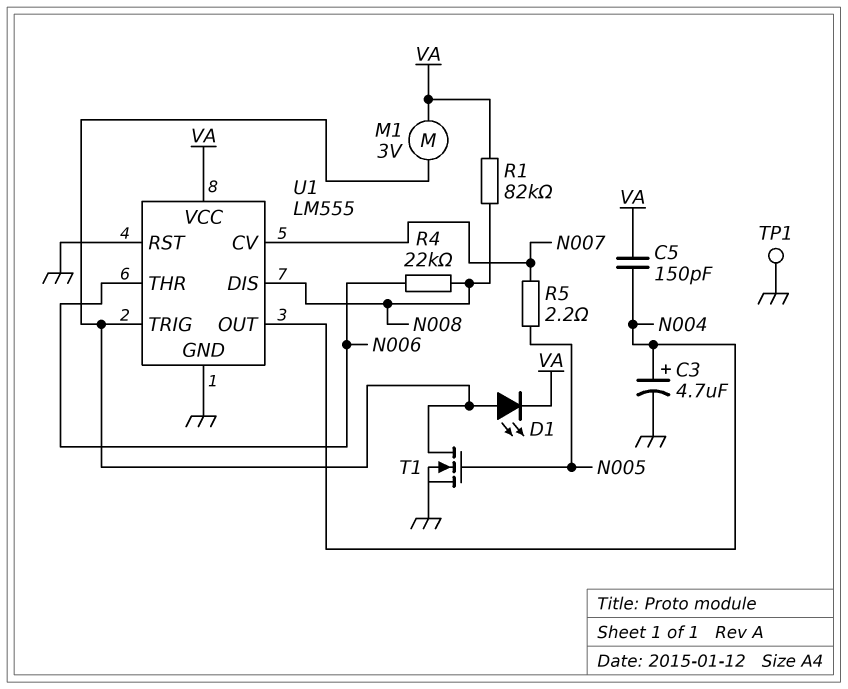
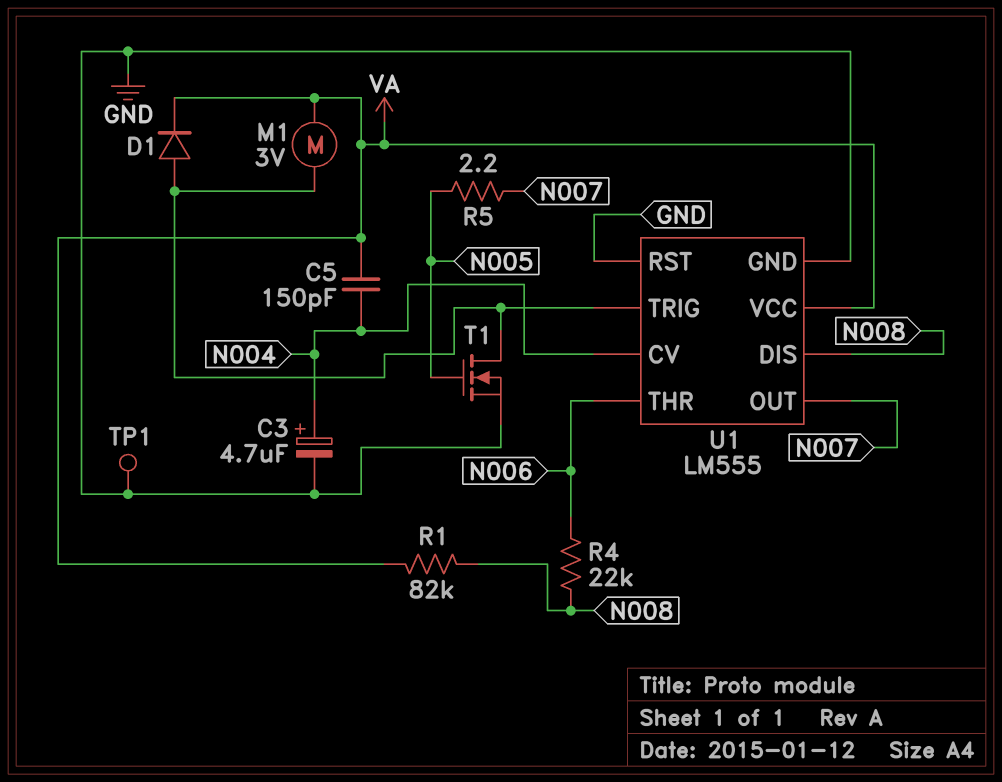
D1: LED (A U1/TRIG, K VA) -> diode (A U1/TRIG, K VA)
U1 pin CV: N007 -> N004
U1 pin OUT: N004 -> N007

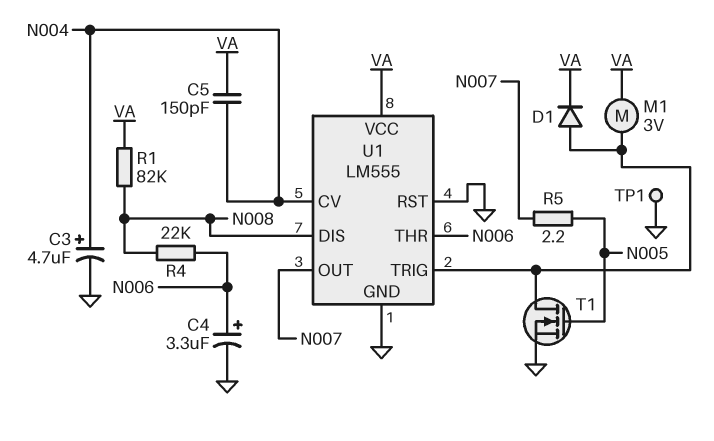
C4: none -> 3.3uF (plus N006, minus GND)

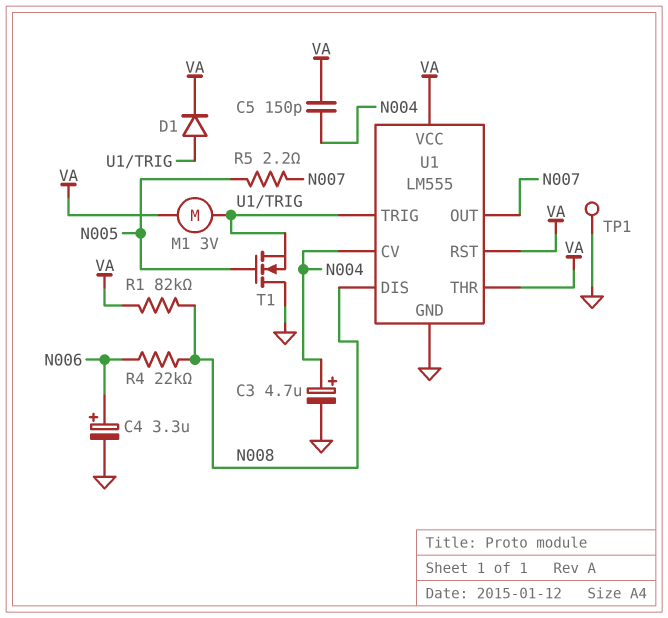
T1: NMOS (G N005, D U1/TRIG, S GND) -> NMOS (G N005, D GND, S U1/TRIG)
U1 pin RST: GND -> VA
U1 pin THR: N006 -> VA

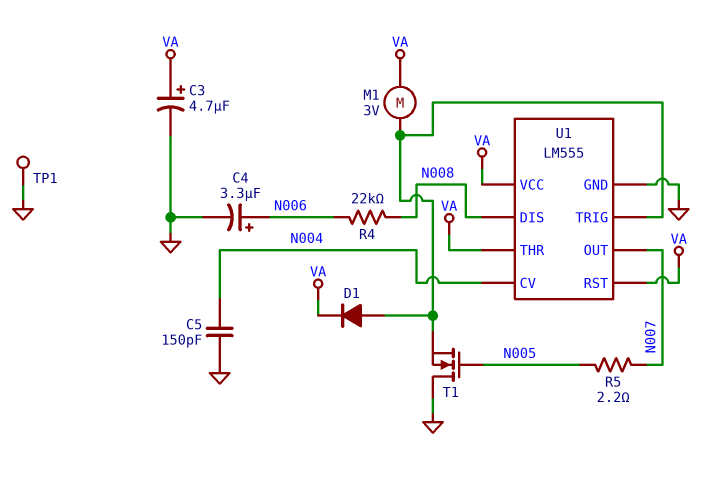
C3: 4.7uF (plus N004, minus GND) -> 4.7uF (plus VA, minus GND)
C5: 150pF (N004, VA) -> 150pF (GND, N004)
R1: 82k (N008, VA) -> none

